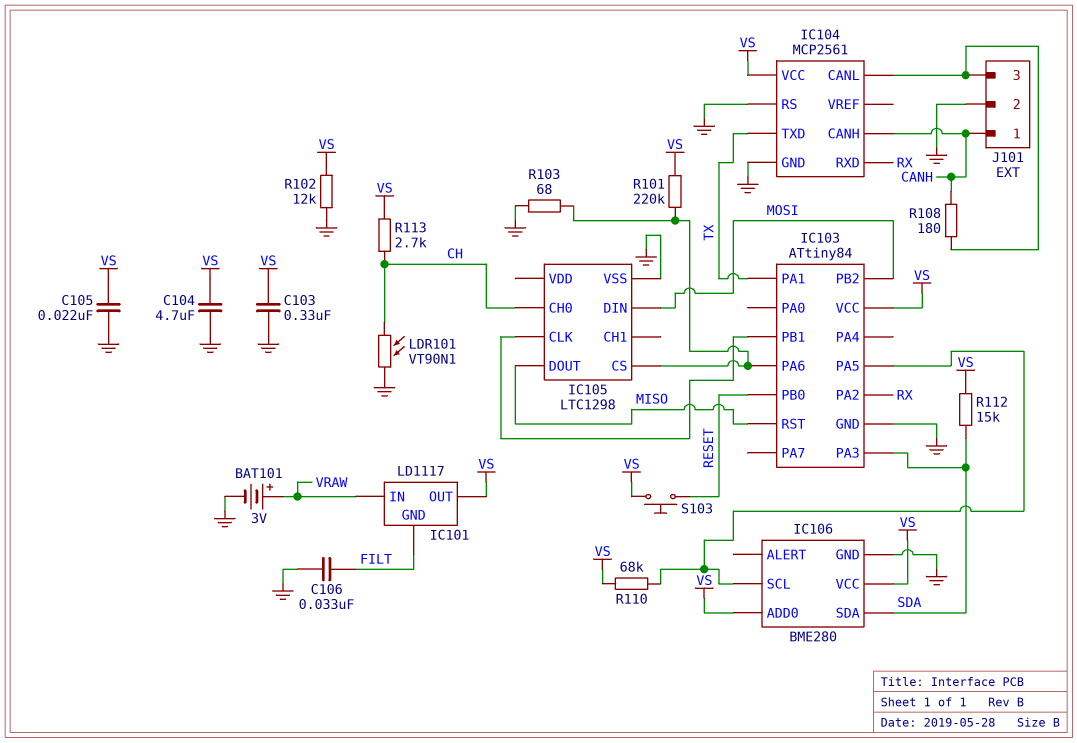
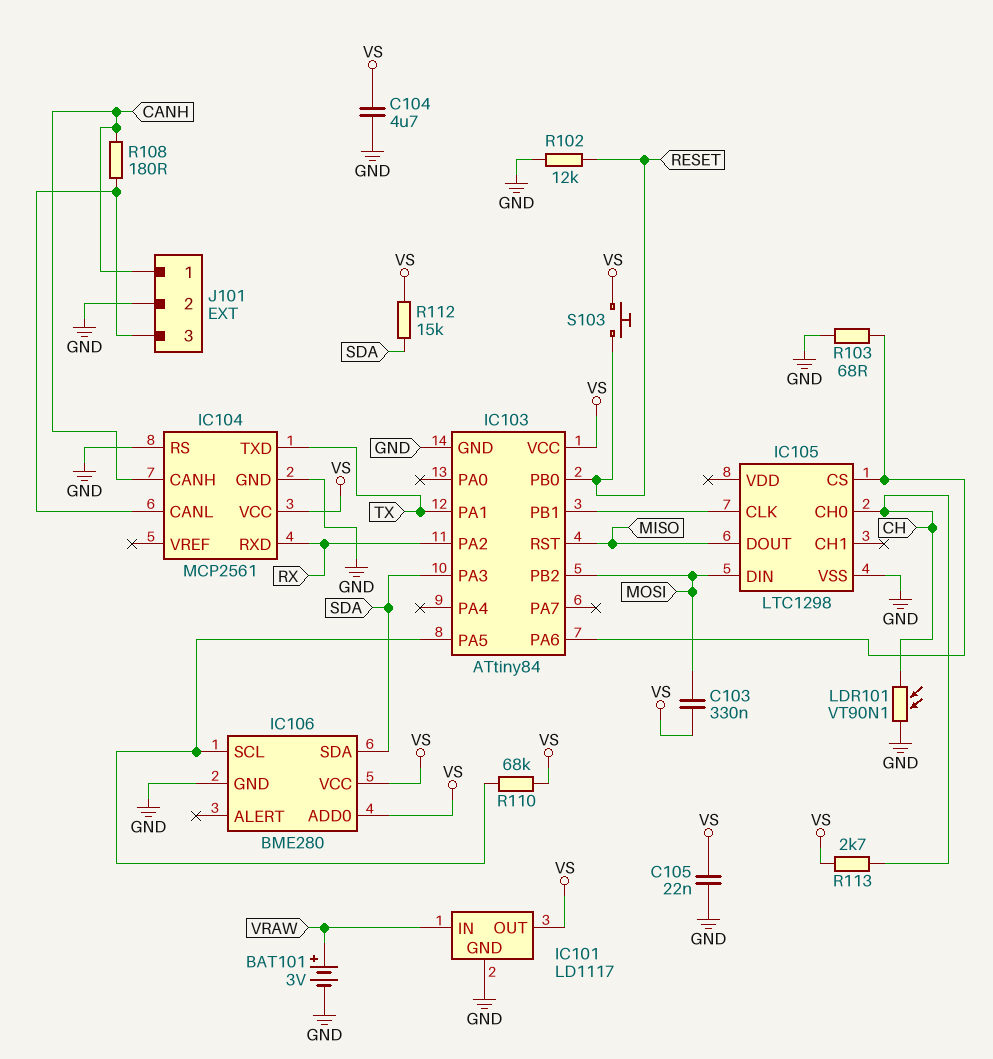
C103: 330nF (GND, VS) -> 330nF (MOSI, VS)
C106: 33nF (FILT, GND) -> none
IC101 pin GND: FILT -> GND
R101: 220k (IC103/PA6, VS) -> none
R102: 12k (GND, VS) -> 12k (GND, RESET)

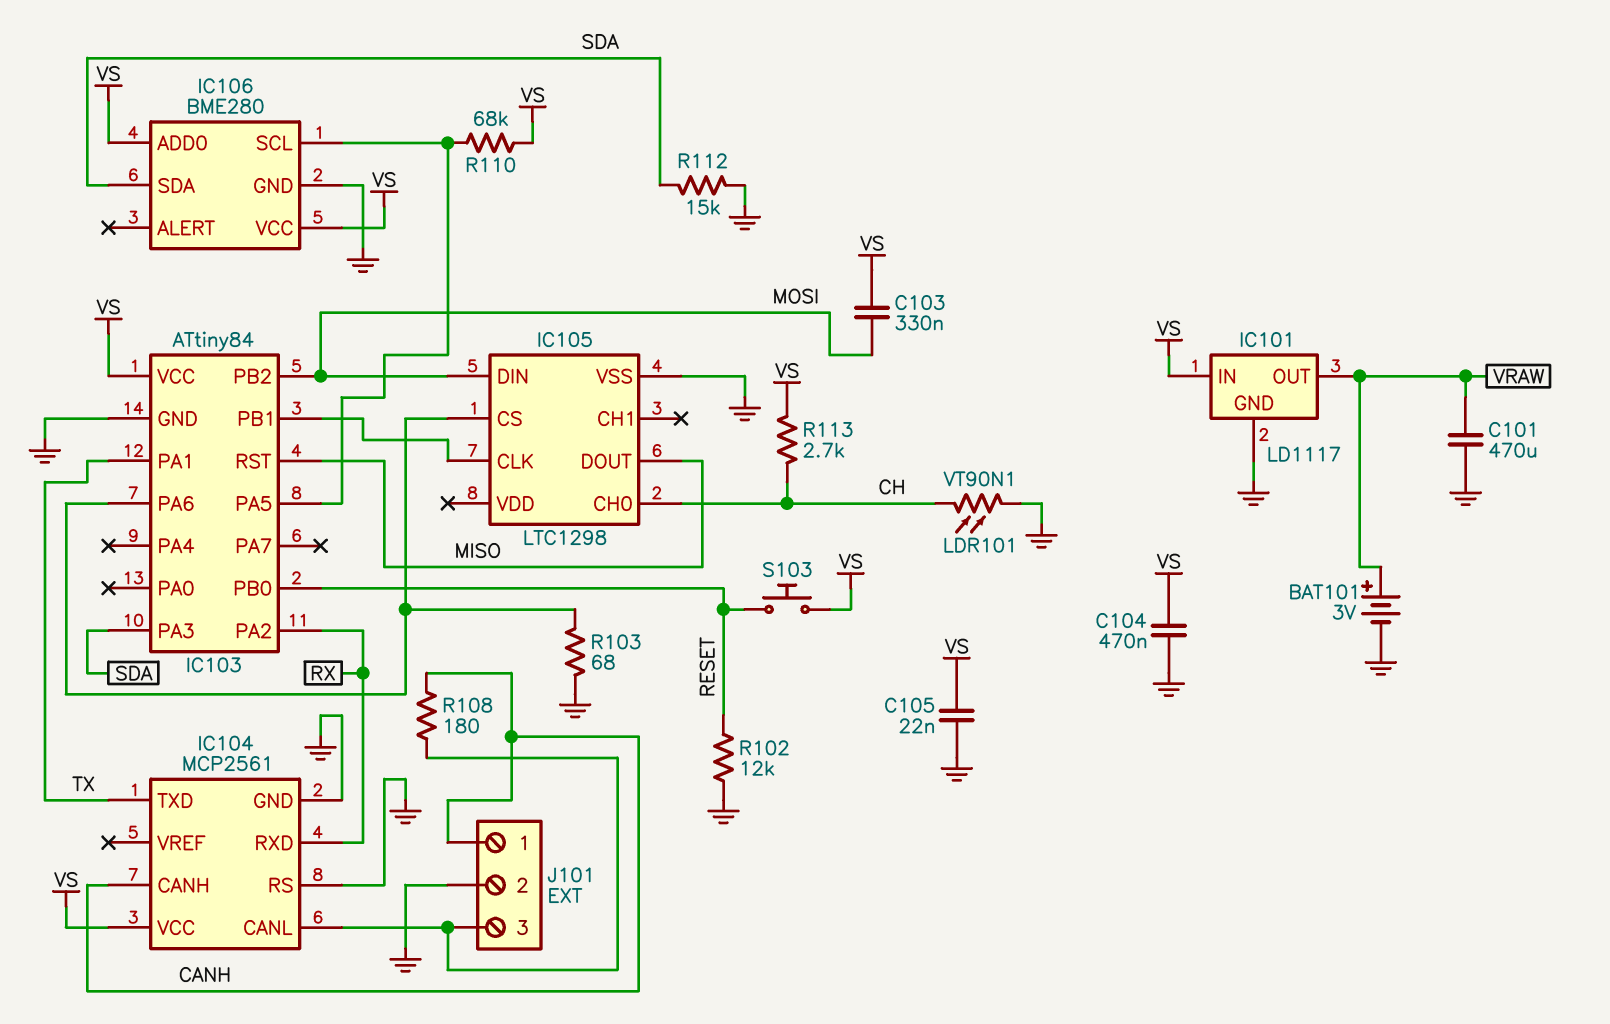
C101: none -> 470uF (GND, VRAW)
C104: 4.7uF (GND, VS) -> 470nF (GND, VS)
IC101 pin IN: VRAW -> VS
IC101 pin OUT: VS -> VRAW
R112: 15k (SDA, VS) -> 15k (GND, SDA)

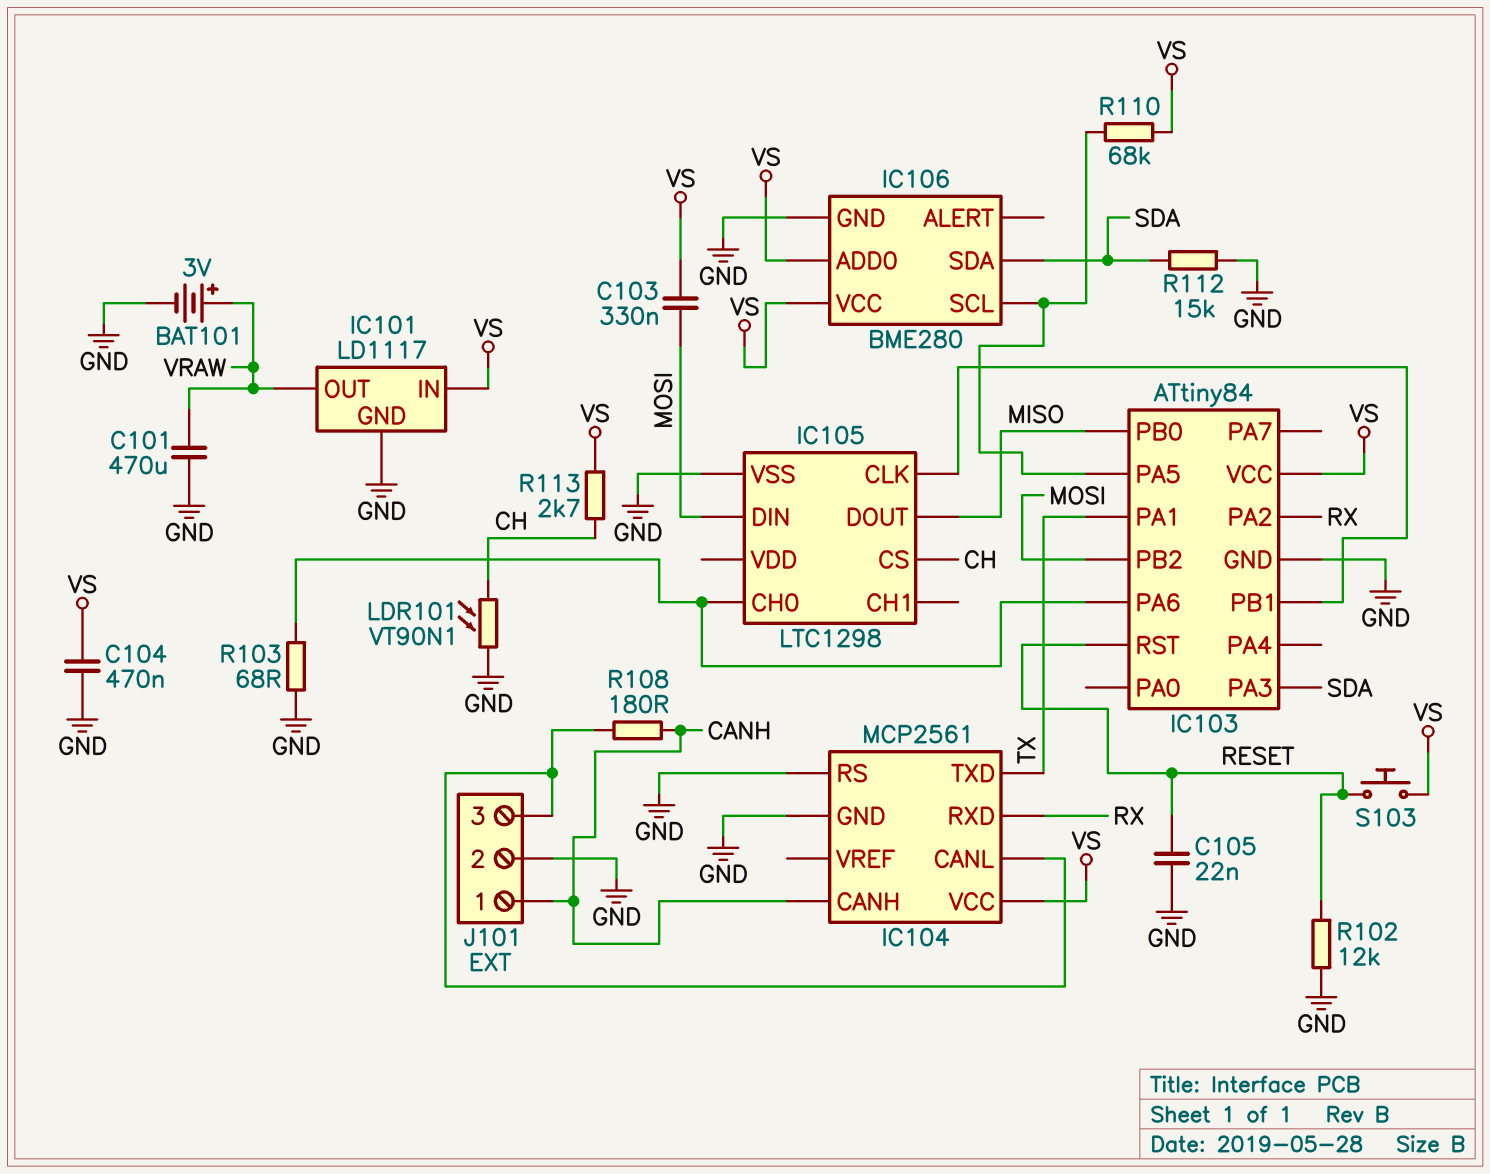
C105: 22nF (GND, VS) -> 22nF (GND, RESET)
IC103 pin PB0: RESET -> MISO
IC103 pin RST: MISO -> RESET
IC105 pin CH0: CH -> IC103/PA6
IC105 pin CS: IC103/PA6 -> CH

